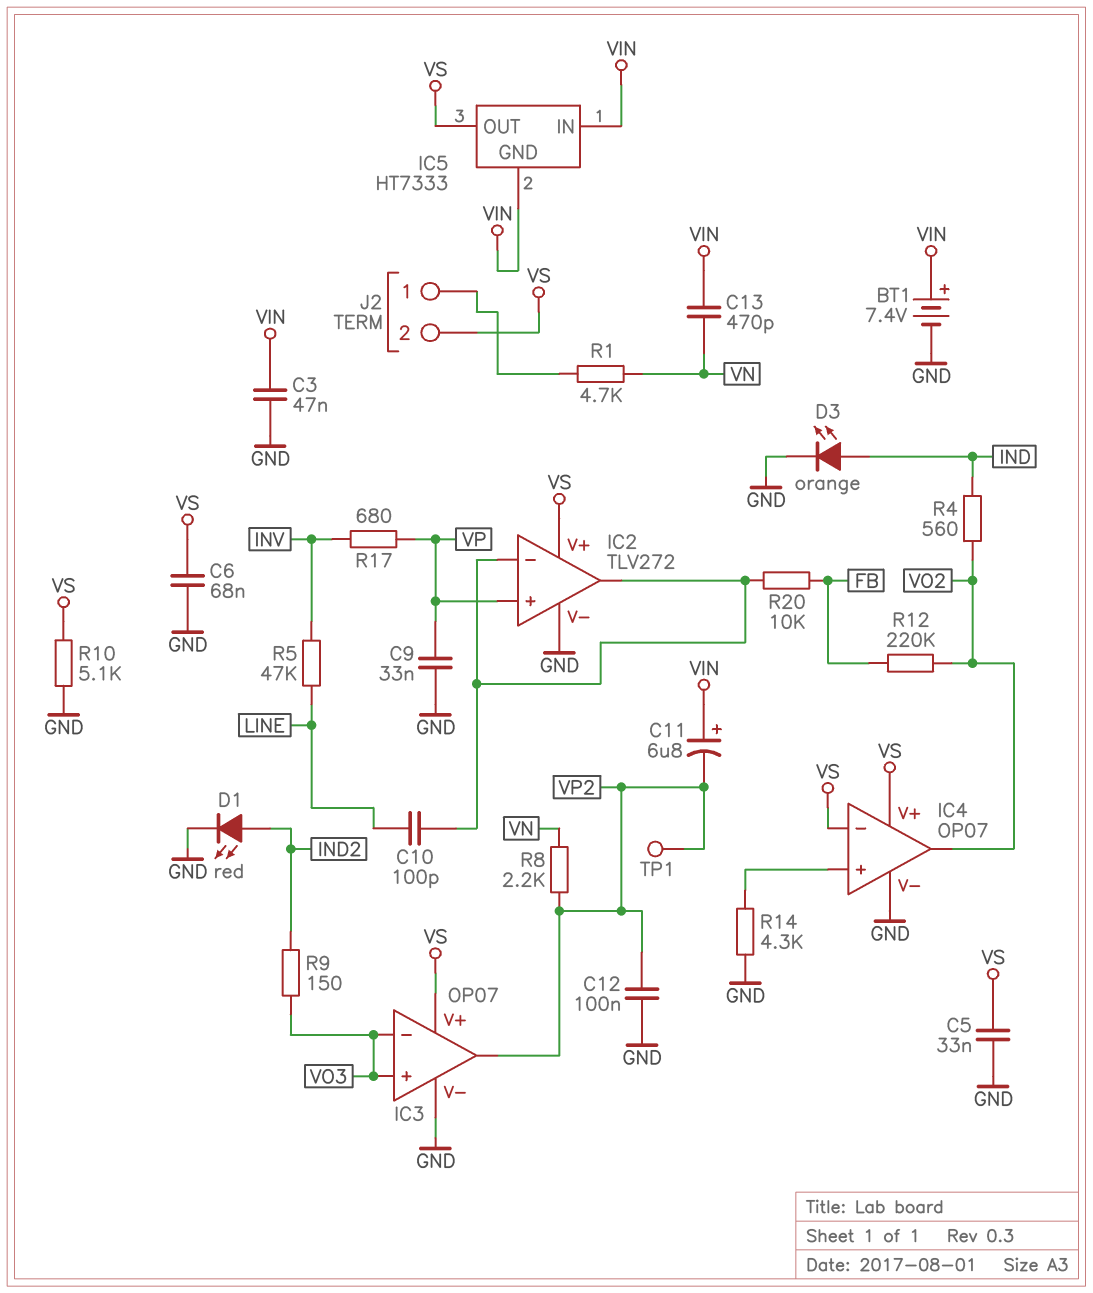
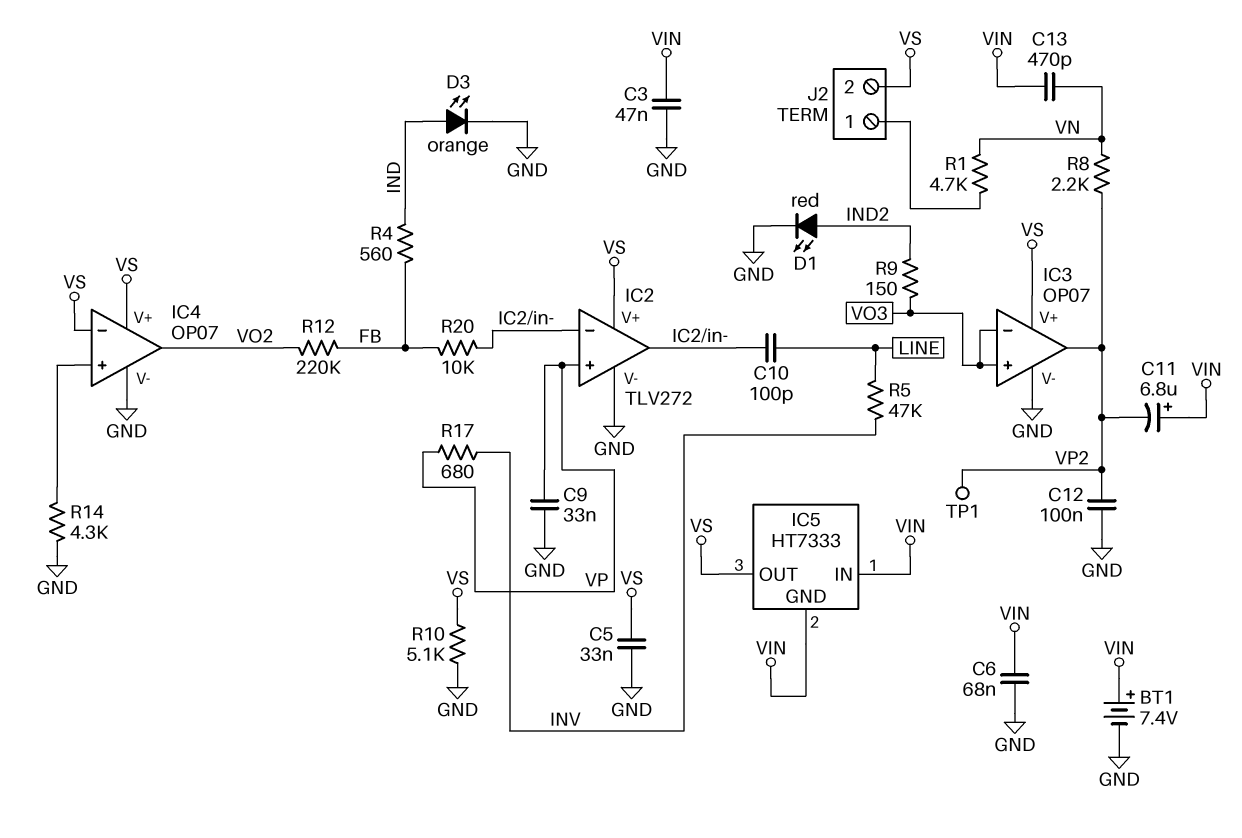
C6: 68nF (GND, VS) -> 68nF (GND, VIN)
R4: 560 (IND, VO2) -> 560 (FB, IND)

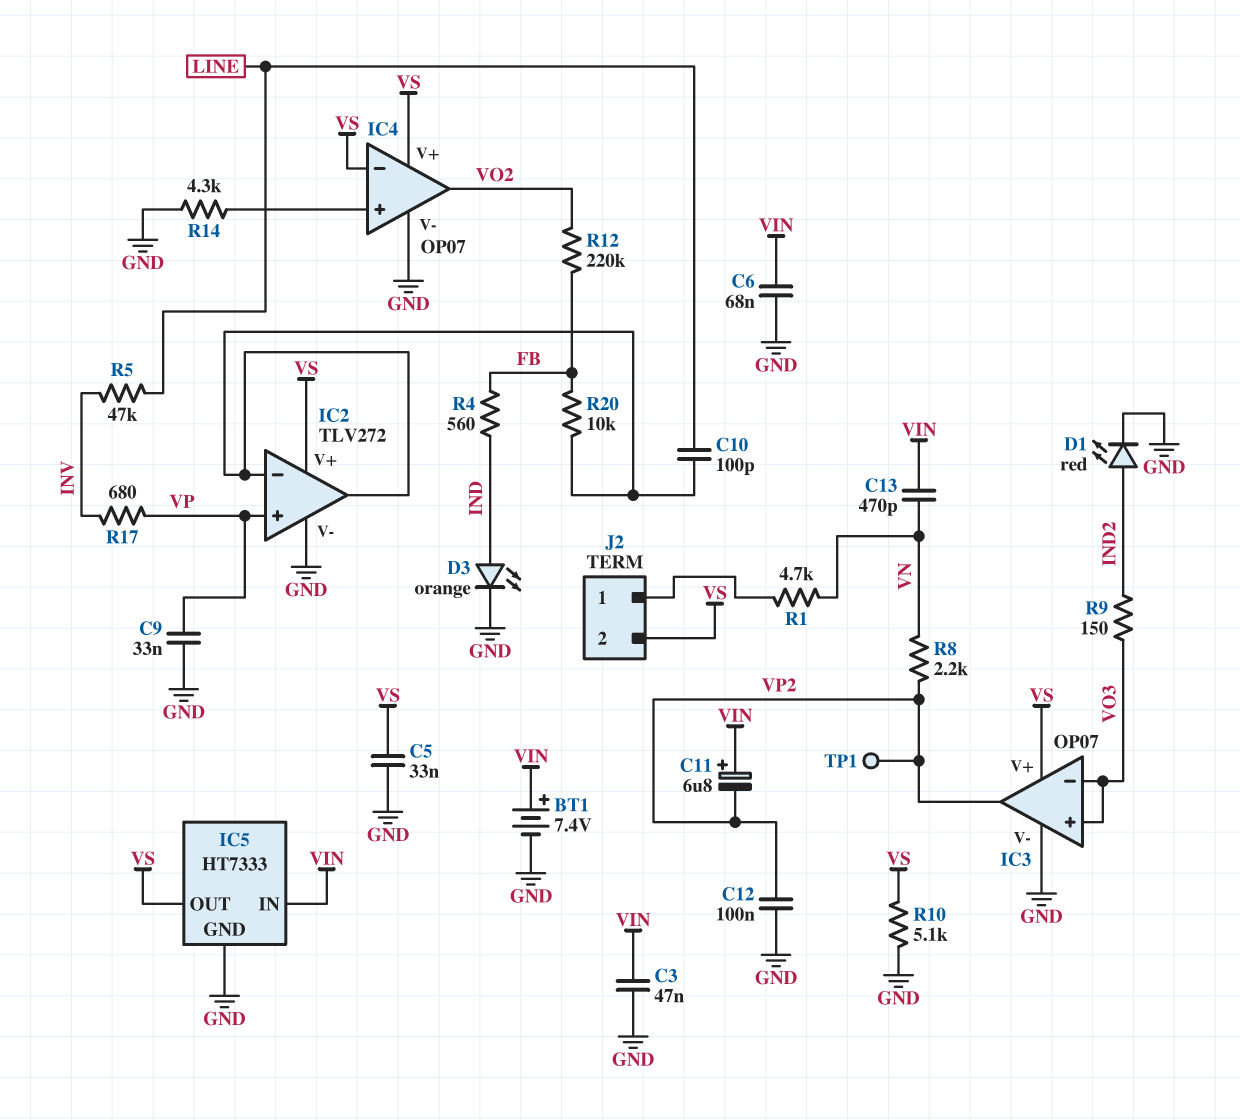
IC5 pin GND: VIN -> GND

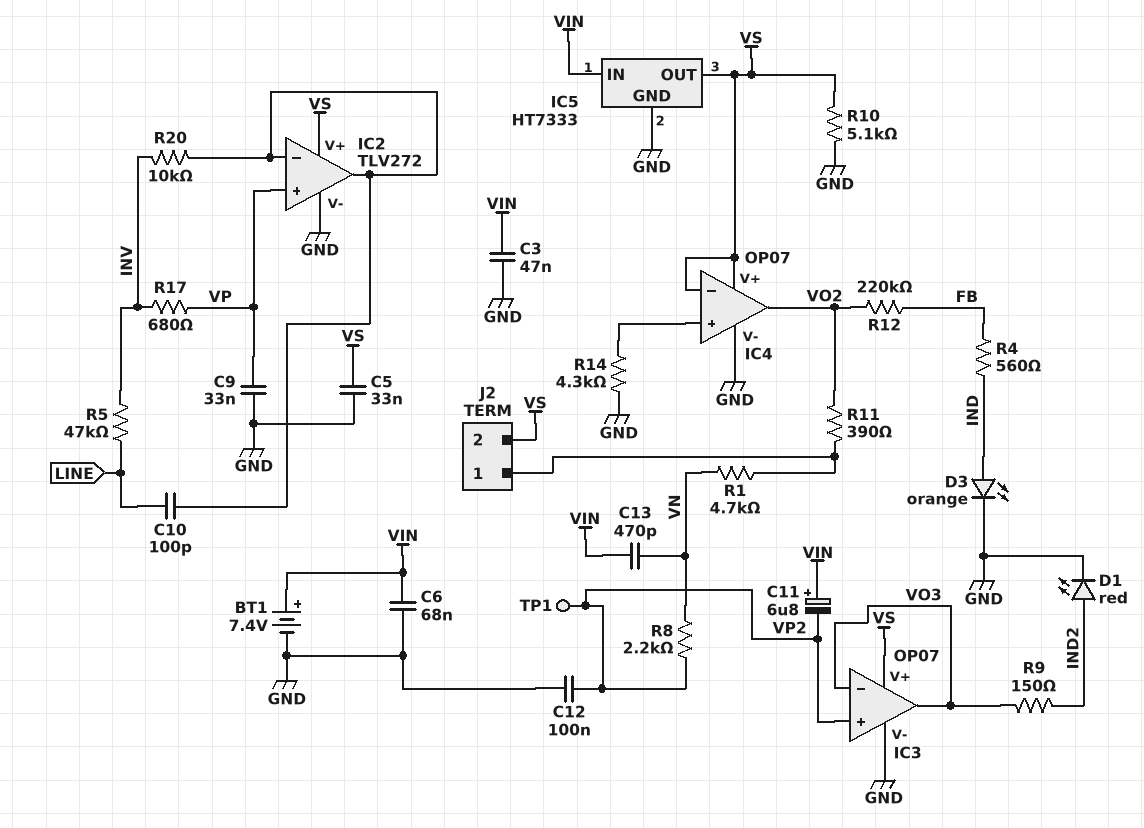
IC3 pin in+: VO3 -> VP2
IC3 pin out: VP2 -> VO3
R11: none -> 390 (J2/1, VO2)
R20: 10k (FB, IC2/in-) -> 10k (IC2/in-, INV)

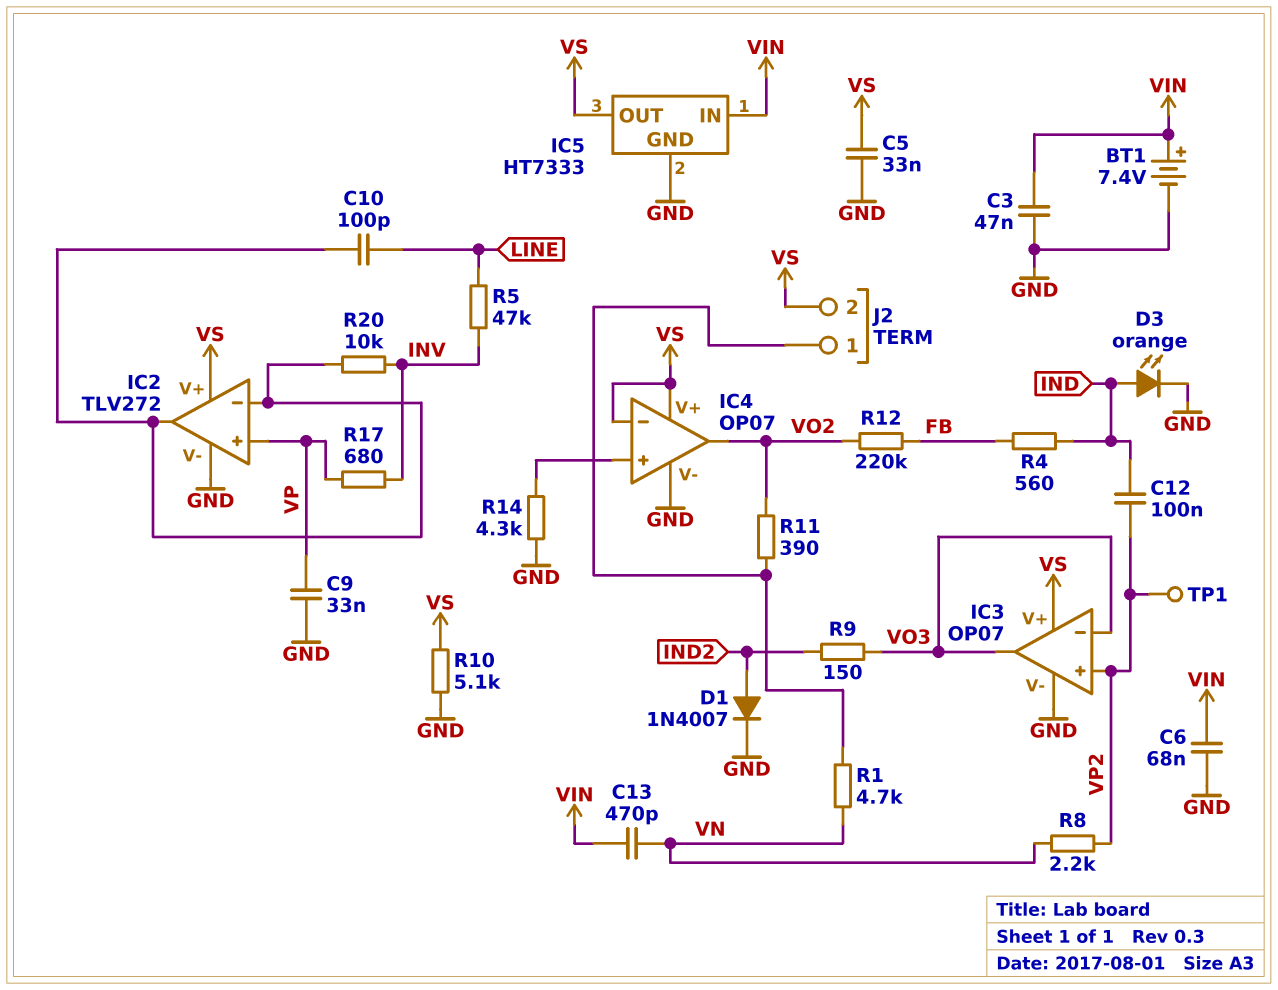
C11: 6.8uF (plus VIN, minus VP2) -> none
C12: 100nF (GND, VP2) -> 100nF (IND, VP2)
D1: LED red (A IND2, K GND) -> diode 1N4007 (A IND2, K GND)

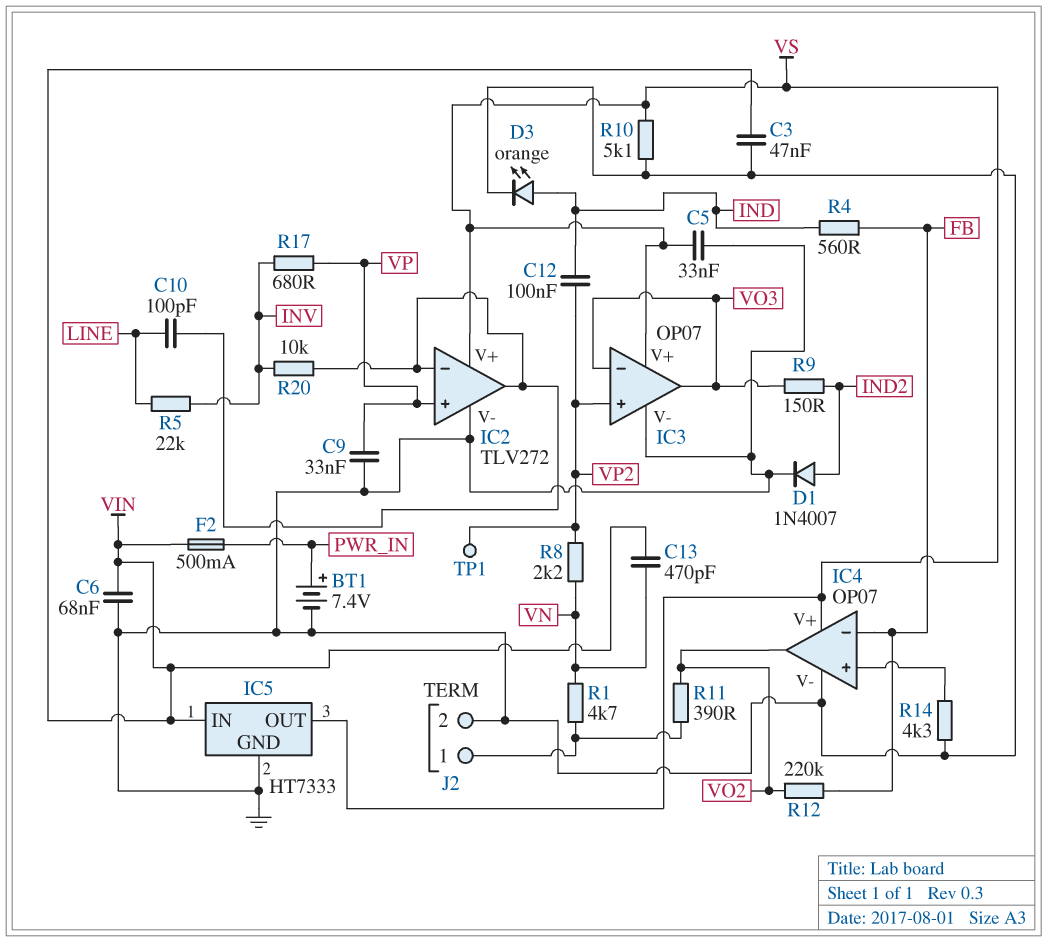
BT1: 7.4V (plus VIN, minus GND) -> 7.4V (plus PWR_IN, minus GND)
F2: none -> 500mA (PWR_IN, VIN)
IC4 pin in-: VS -> FB
J2 pin 2: VS -> GND
R5: 47k (INV, LINE) -> 22k (INV, LINE)

